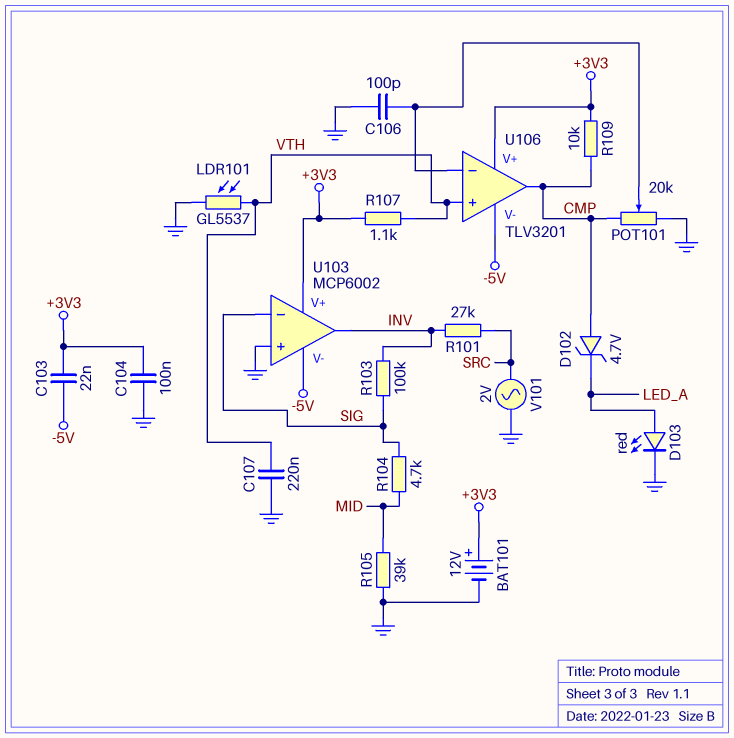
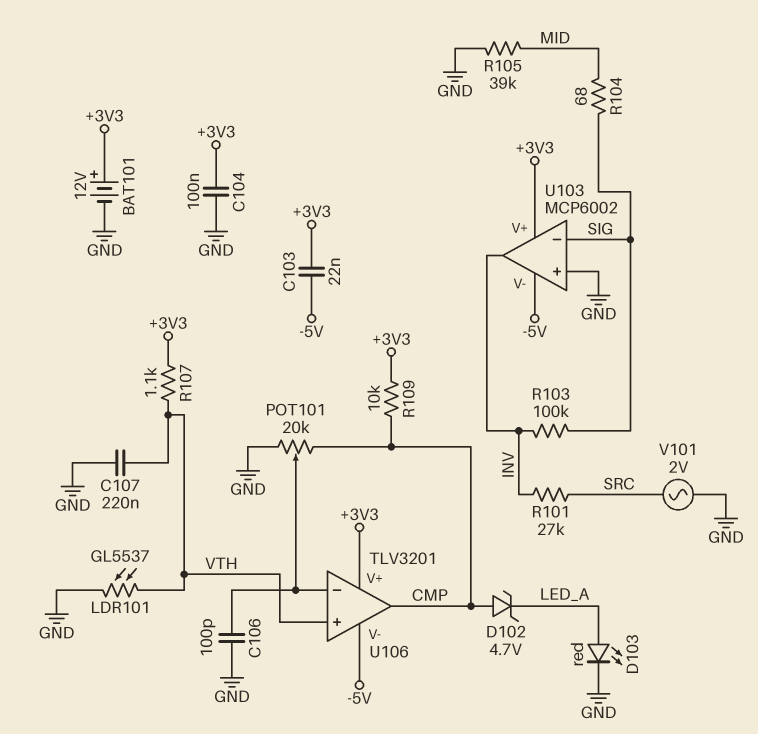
R104: 4.7k (MID, SIG) -> 68 (MID, SIG)

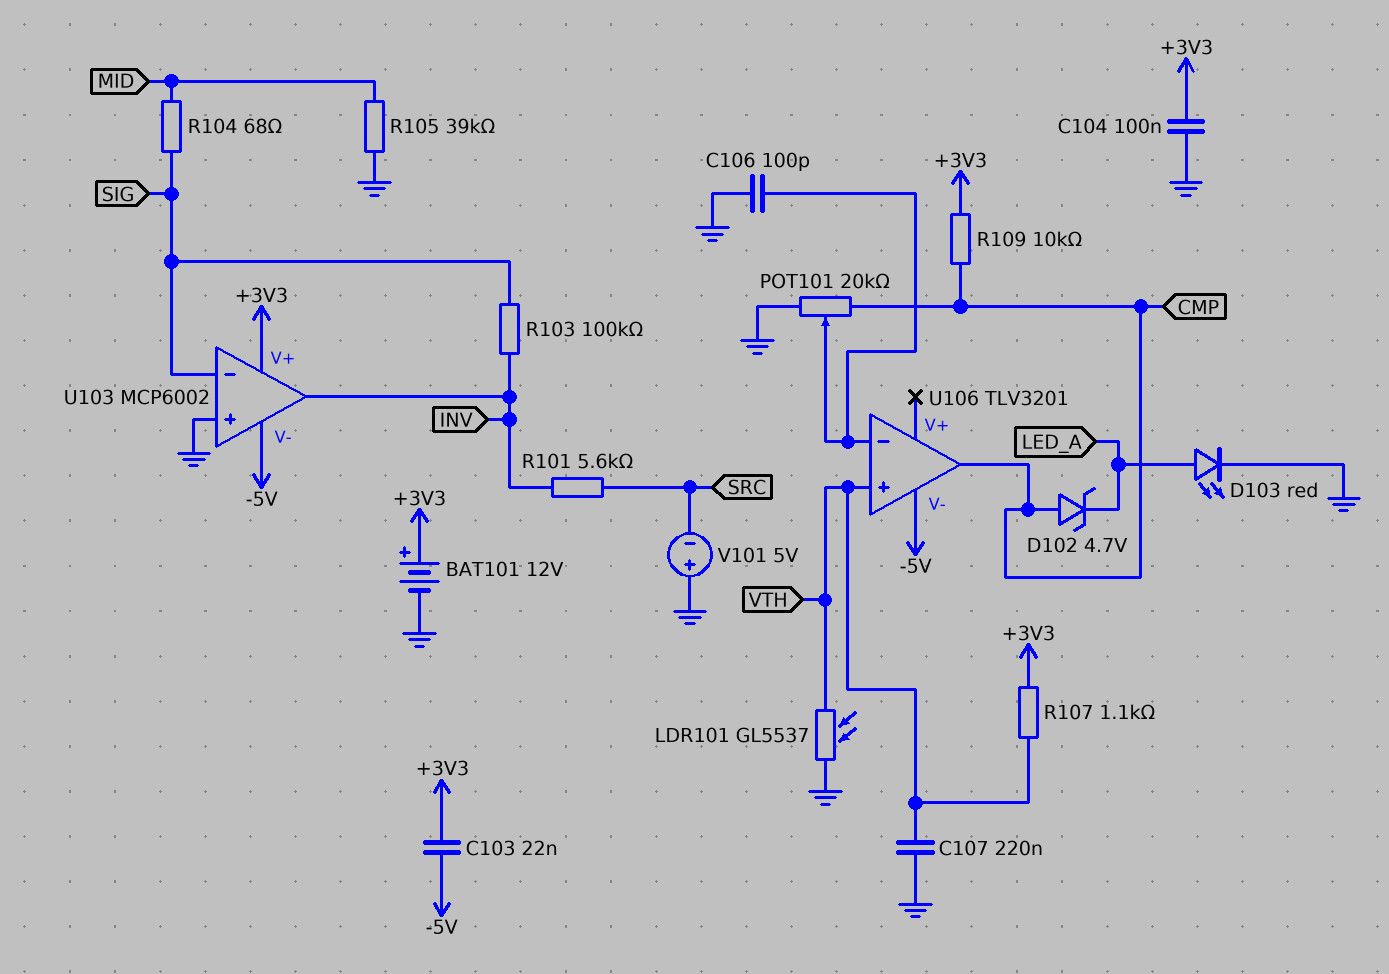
R101: 27k (INV, SRC) -> 5.6k (INV, SRC)
U106 pin V+: +3V3 -> none
V101: AC 2V (GND, SRC) -> 5V (plus GND, minus SRC)

